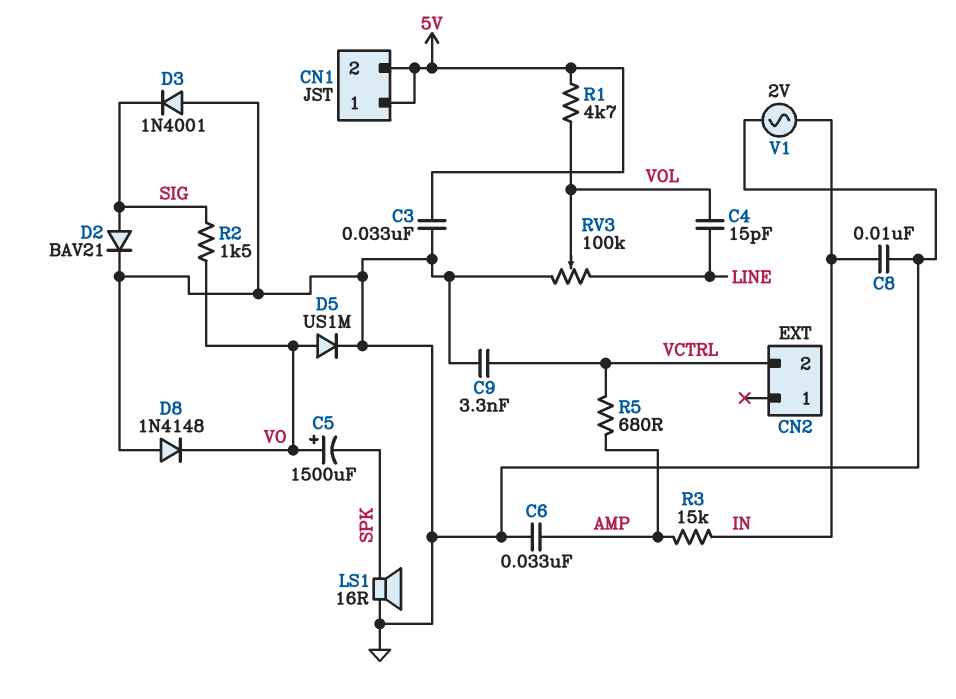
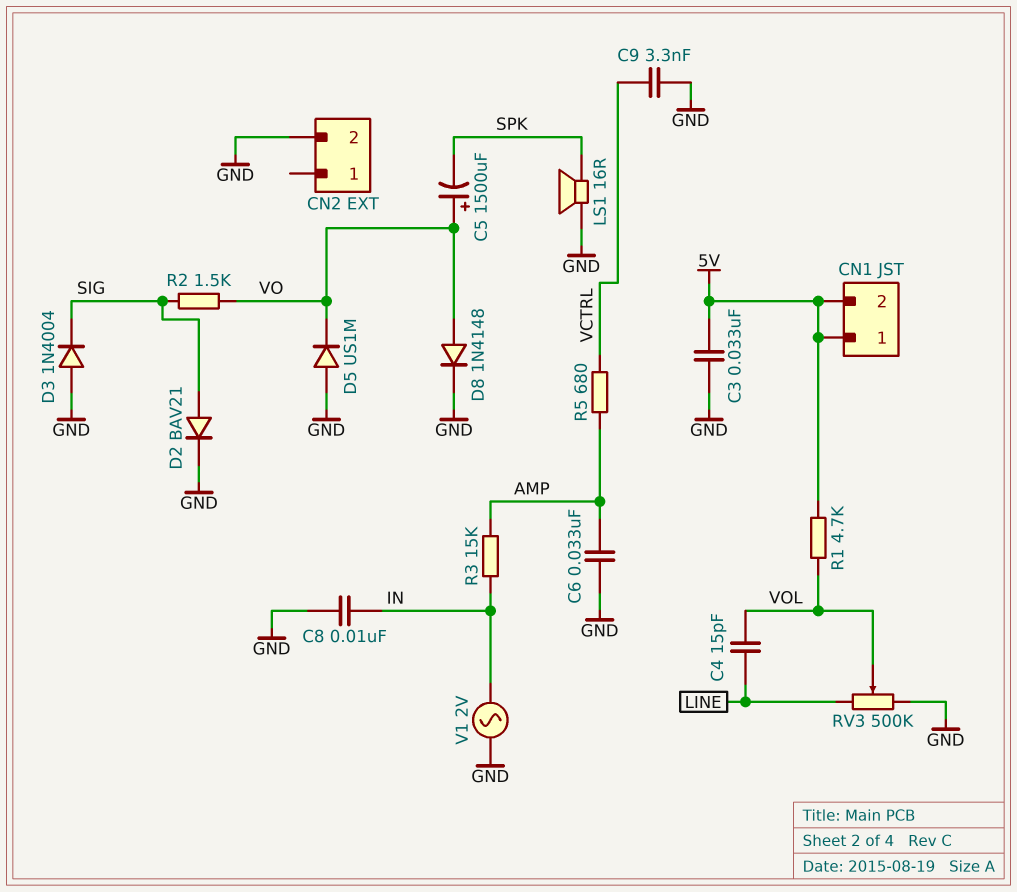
CN2 pin 2: VCTRL -> GND
D3: diode 1N4001 (A GND, K SIG) -> diode 1N4004 (A GND, K SIG)
D5: diode US1M (A VO, K GND) -> diode US1M (A GND, K VO)
D8: diode 1N4148 (A GND, K VO) -> diode 1N4148 (A VO, K GND)
RV3: 100k (GND, LINE, wiper VOL) -> 500k (GND, LINE, wiper VOL)

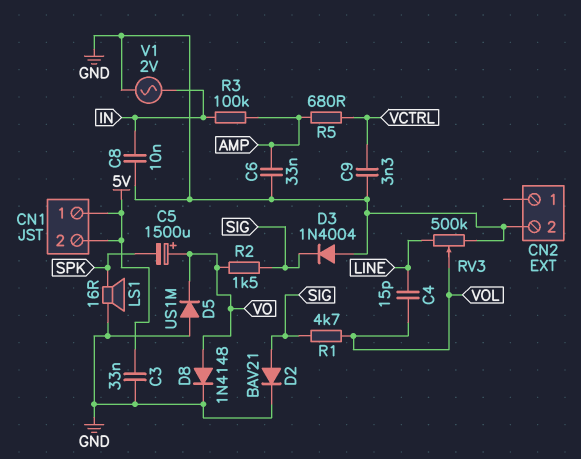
R1: 4.7k (5V, VOL) -> 4.7k (SIG, VOL)
R3: 15k (AMP, IN) -> 100k (AMP, IN)

